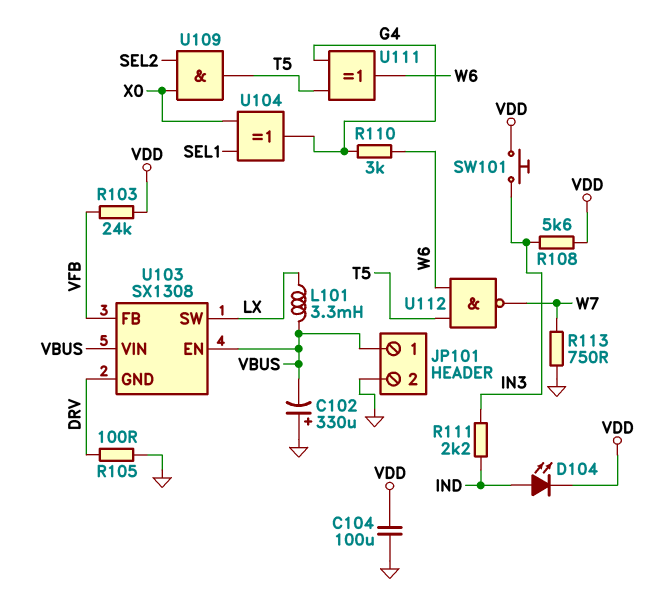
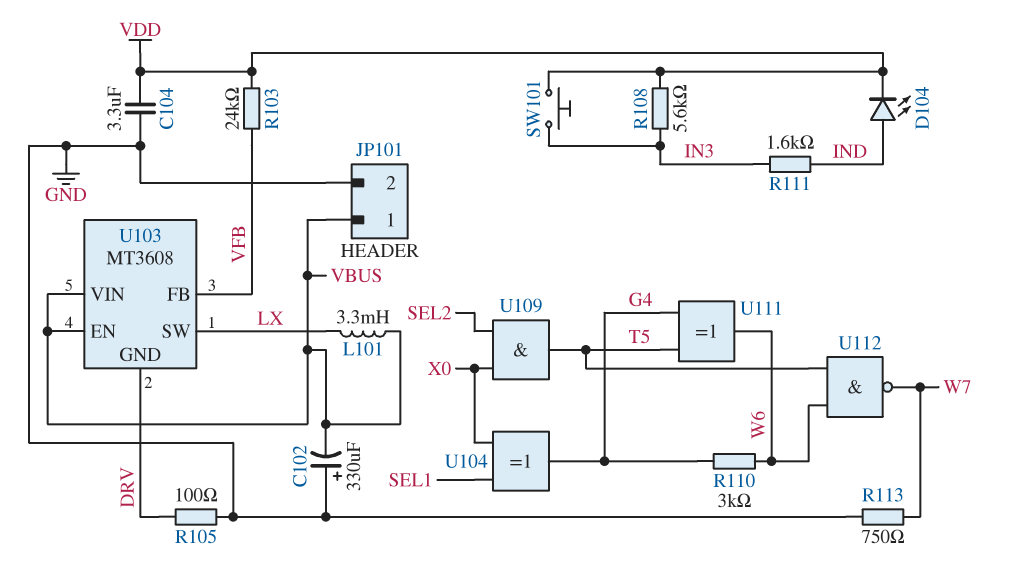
C104: 100uF (GND, VDD) -> 3.3uF (GND, VDD)
R111: 2.2k (IN3, IND) -> 1.6k (IN3, IND)
U103: SX1308 -> MT3608

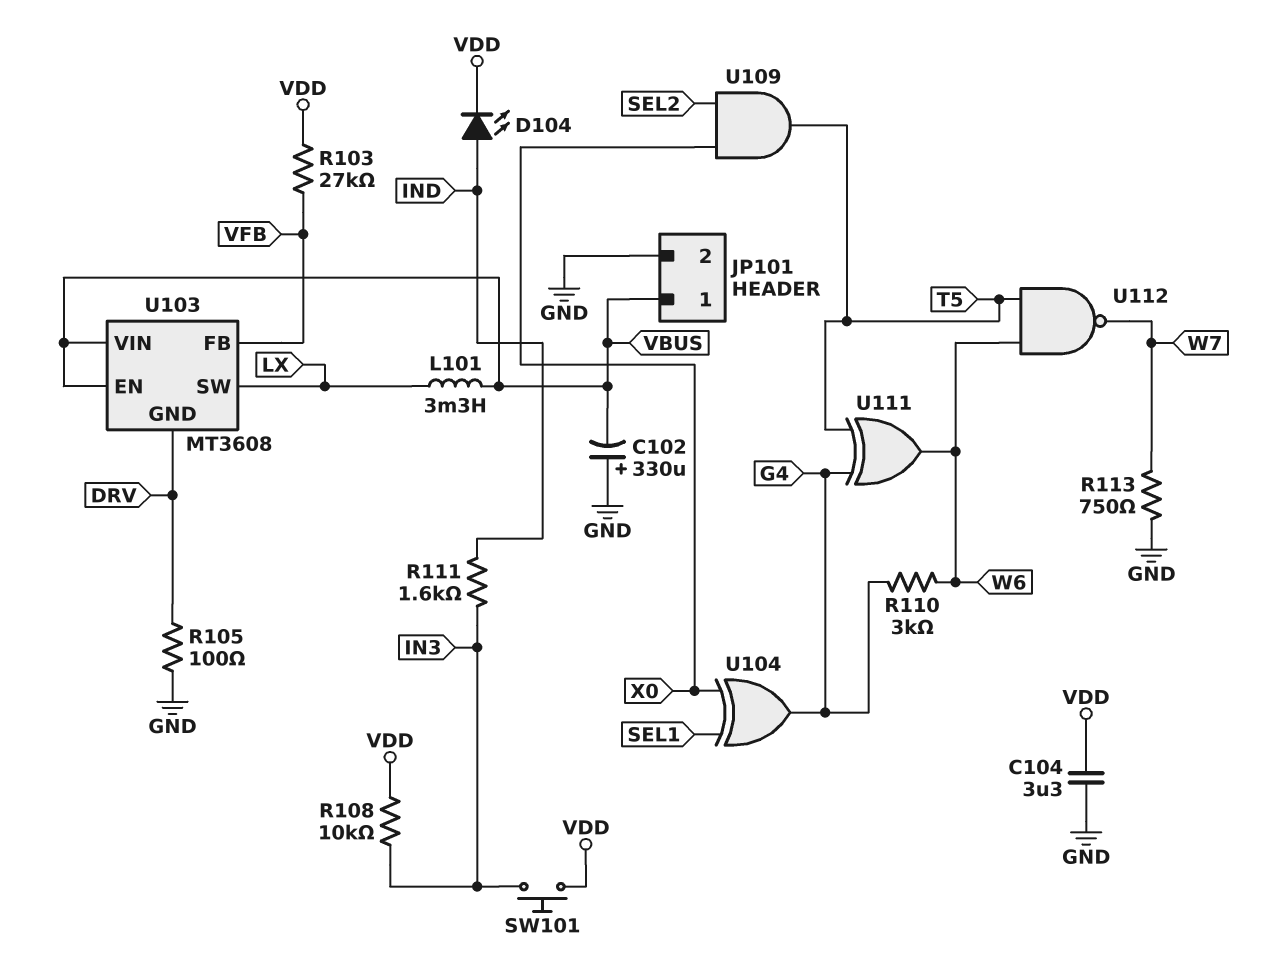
R103: 24k (VDD, VFB) -> 27k (VDD, VFB)
R108: 5.6k (IN3, VDD) -> 10k (IN3, VDD)

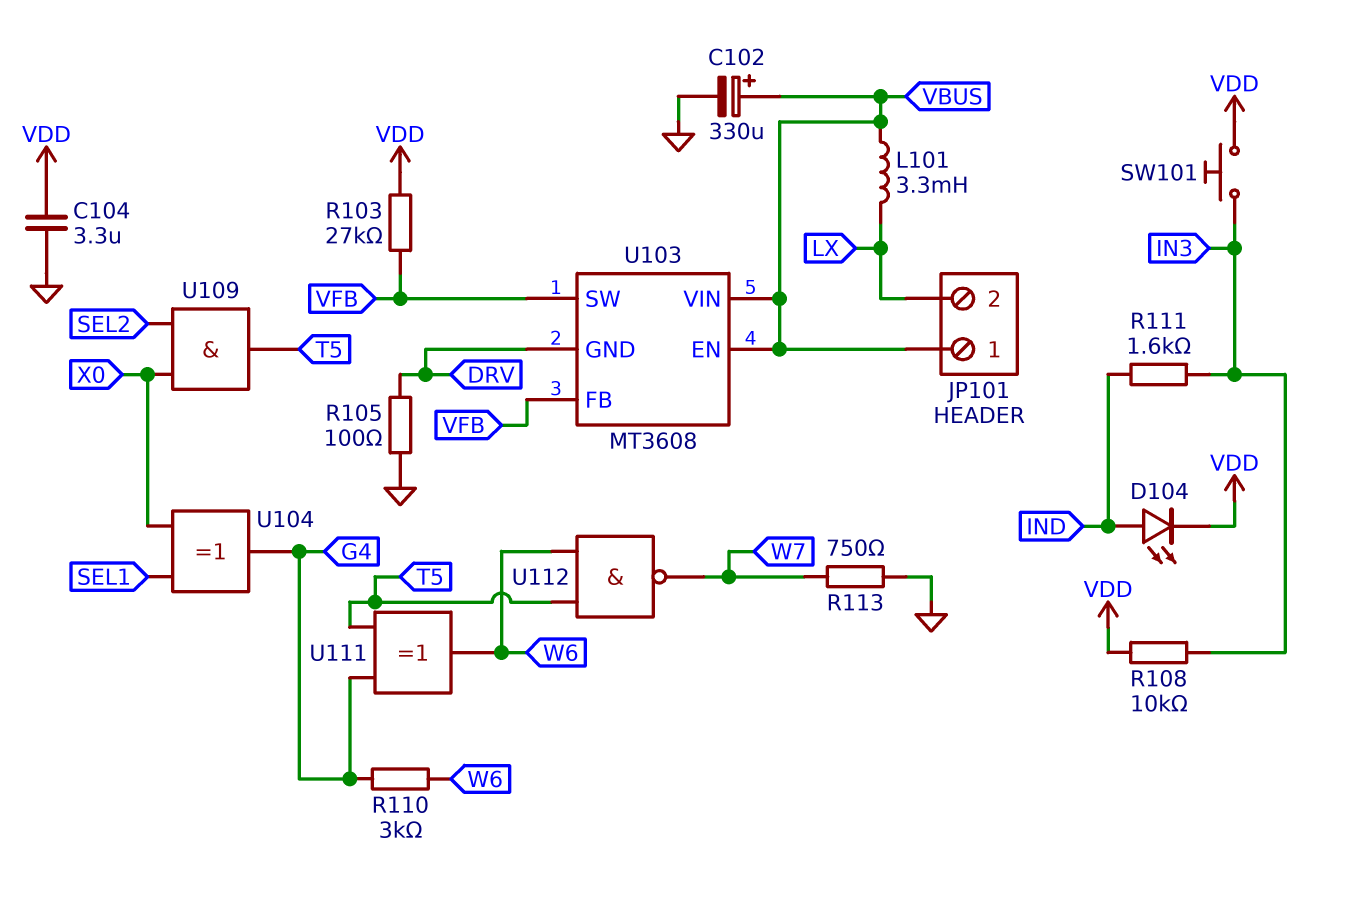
C102: 330uF (plus GND, minus VBUS) -> 330uF (plus VBUS, minus GND)
JP101 pin 2: GND -> LX
U103 pin SW: LX -> VFB

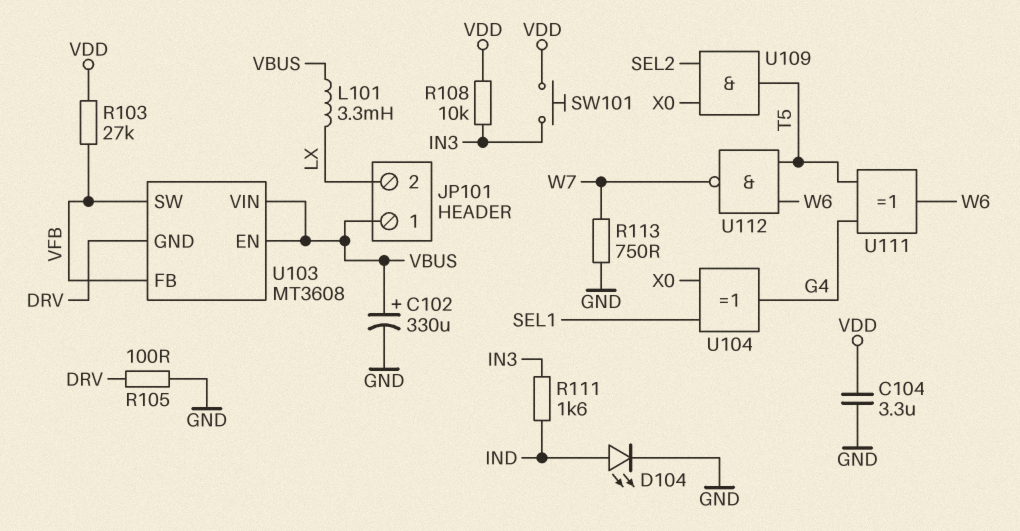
D104: LED (A IND, K VDD) -> LED (A IND, K GND)
R110: 3k (G4, W6) -> none

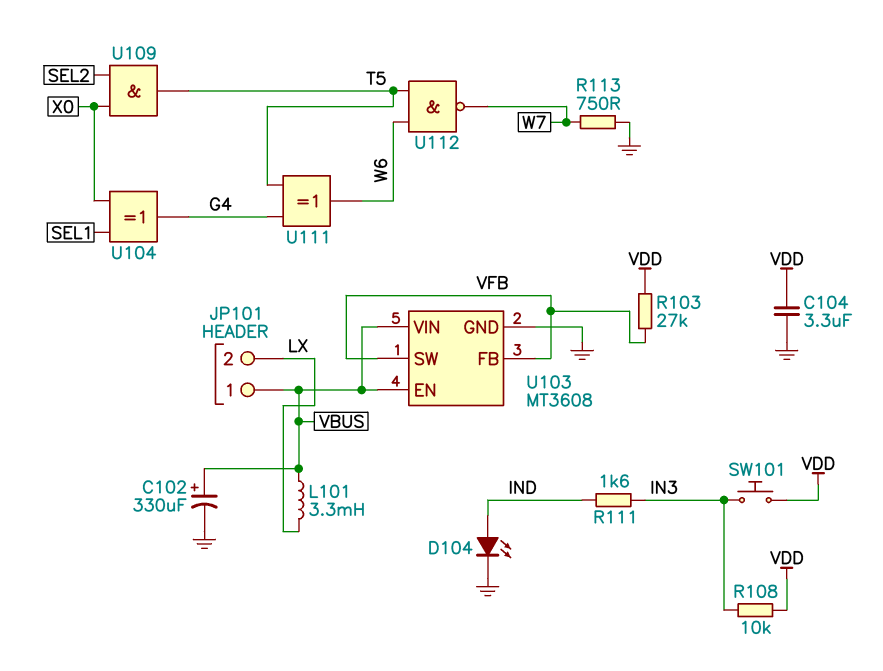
R105: 100 (DRV, GND) -> none
U103 pin GND: DRV -> GND

